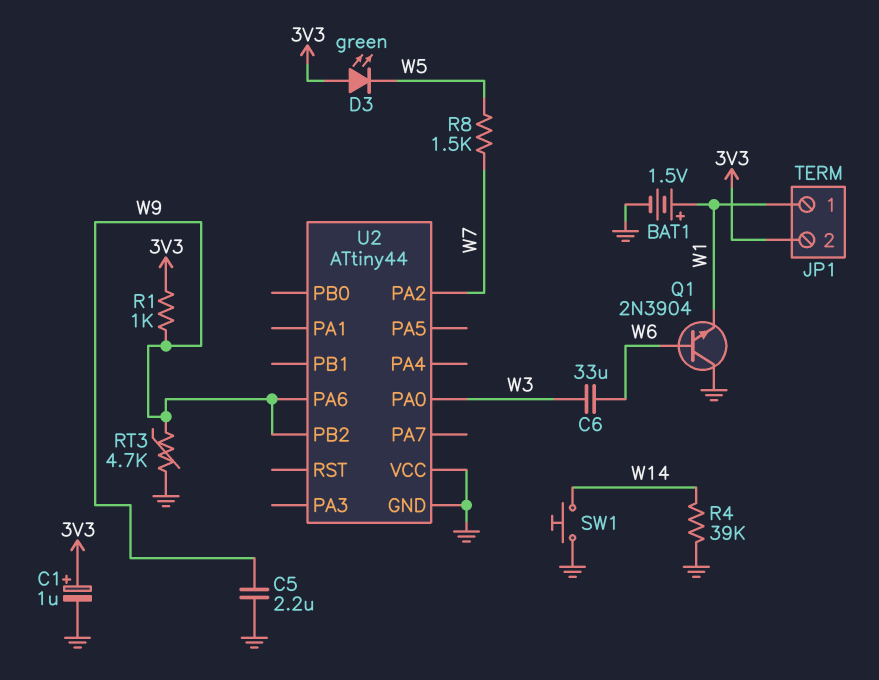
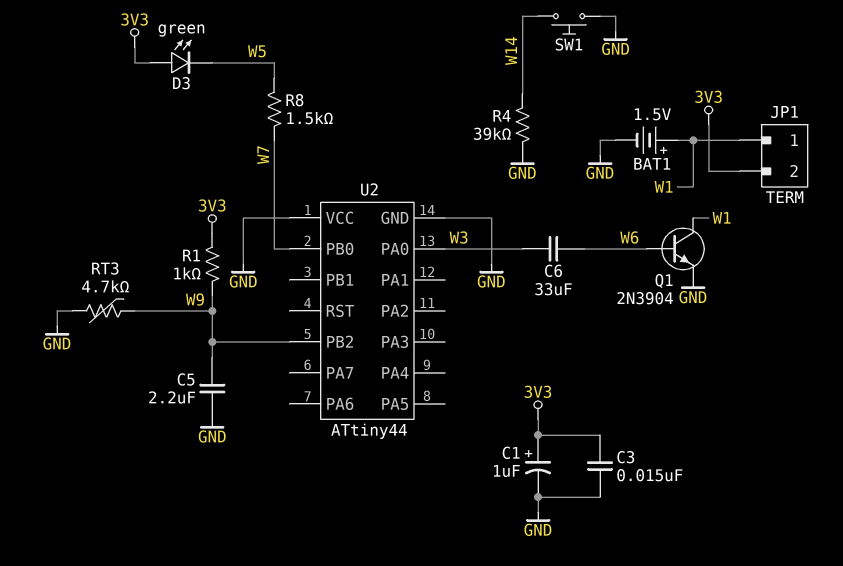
C3: none -> 15nF (3V3, GND)
Q1: NPN 2N3904 (B W6, C GND, E W1) -> NPN 2N3904 (B W6, C W1, E GND)
U2 pin PA2: W7 -> none
U2 pin PA6: W9 -> none
U2 pin PB0: none -> W7

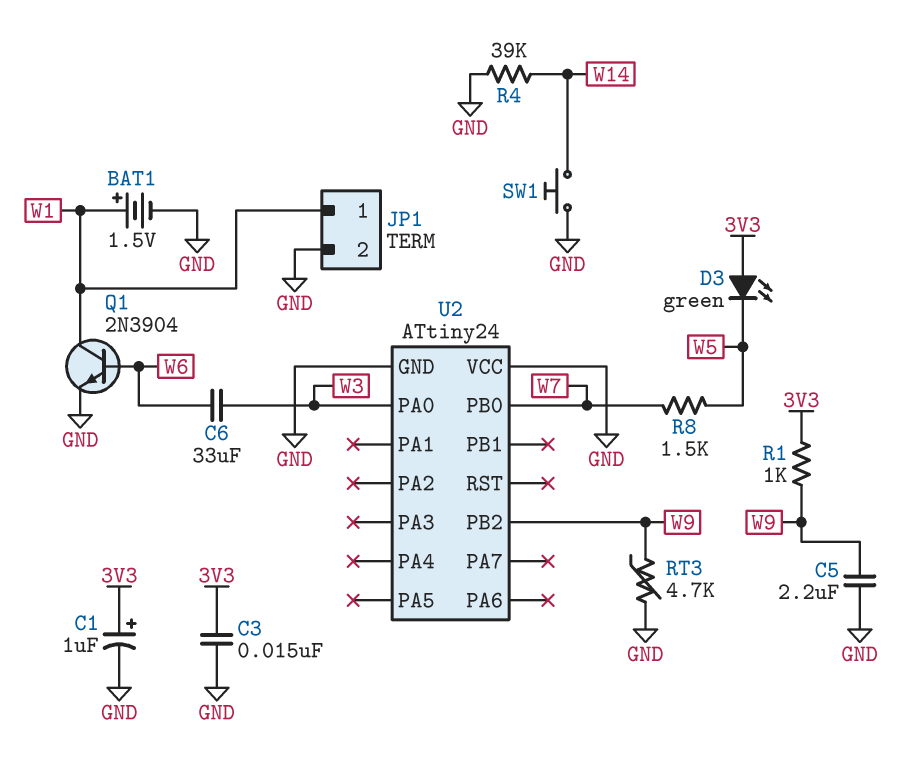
JP1 pin 2: 3V3 -> GND
U2: ATtiny44 -> ATtiny24

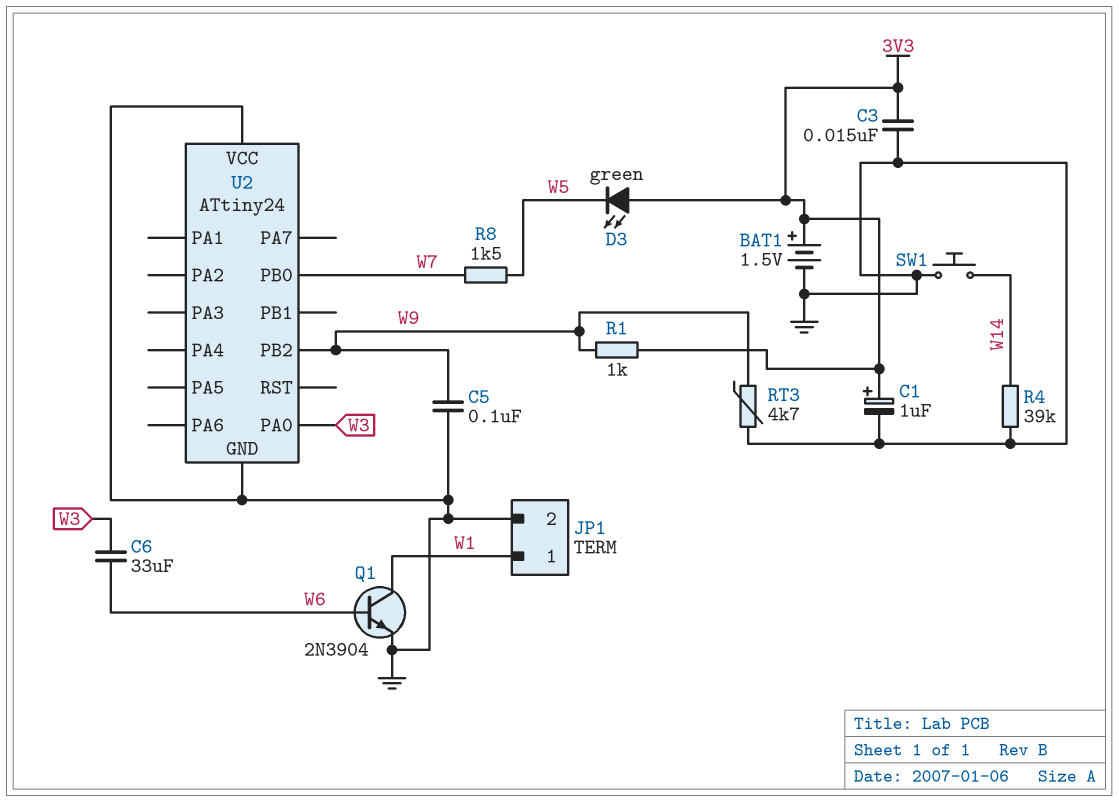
BAT1: 1.5V (plus W1, minus GND) -> 1.5V (plus 3V3, minus GND)
C5: 2.2uF (GND, W9) -> 100nF (GND, W9)

